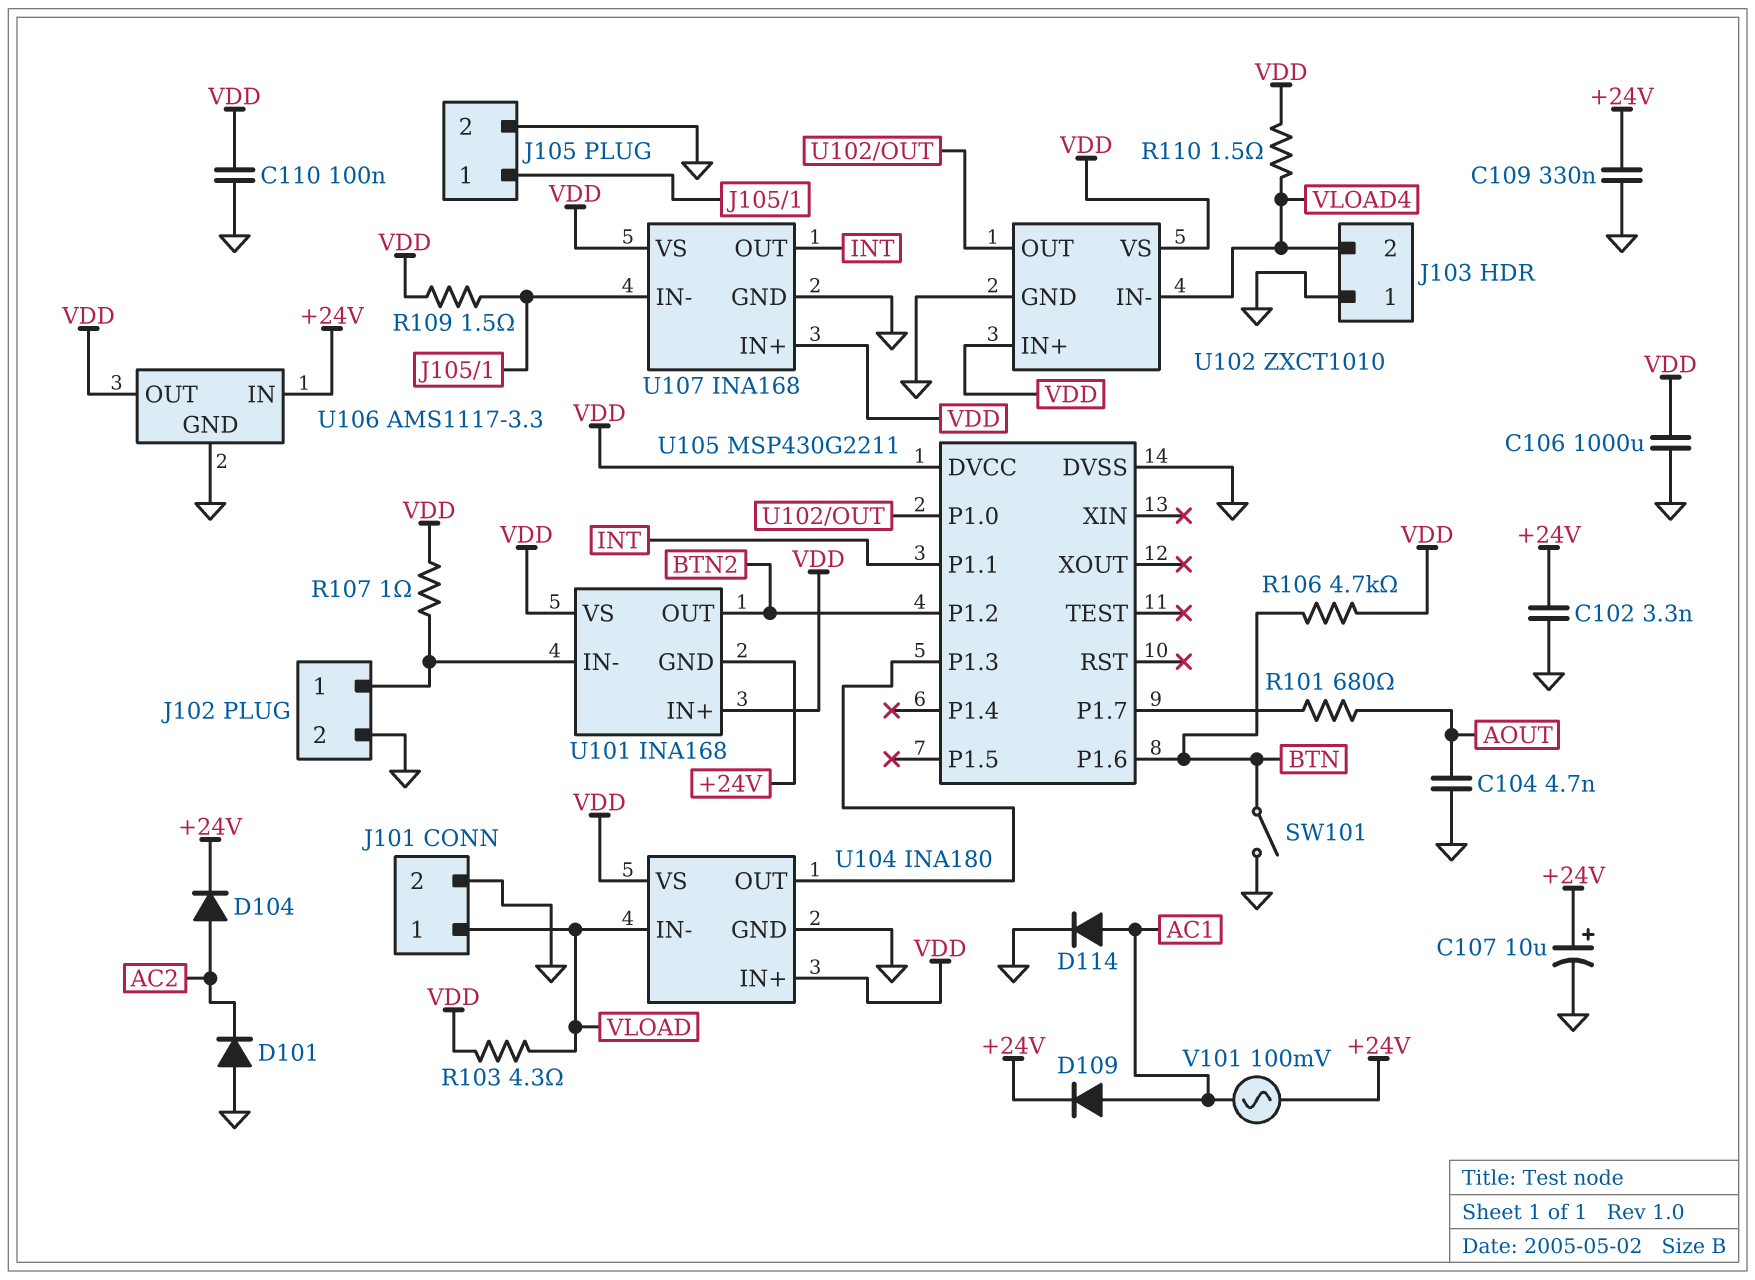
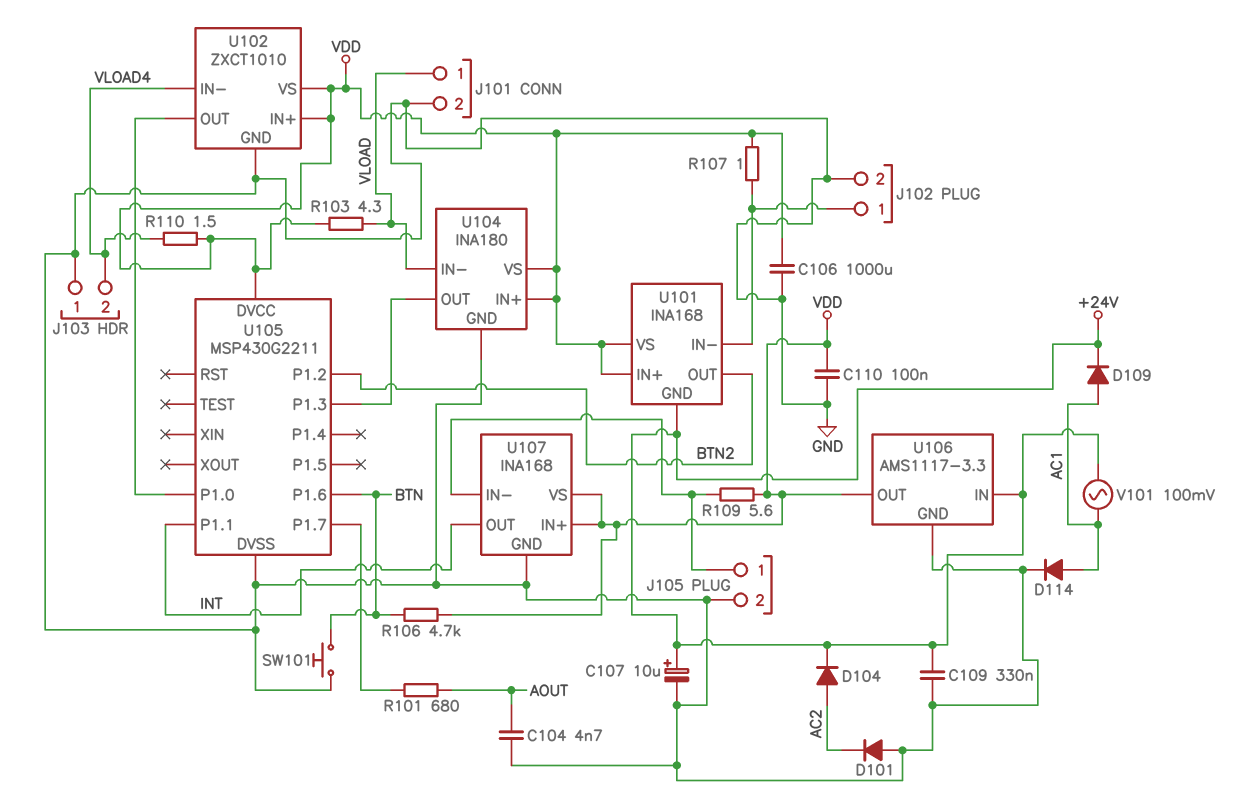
C102: 3.3nF (+24V, GND) -> none
R109: 1.5 (J105/1, VDD) -> 5.6 (J105/1, VDD)
SW101: switch (BTN, GND) -> button (BTN, GND)

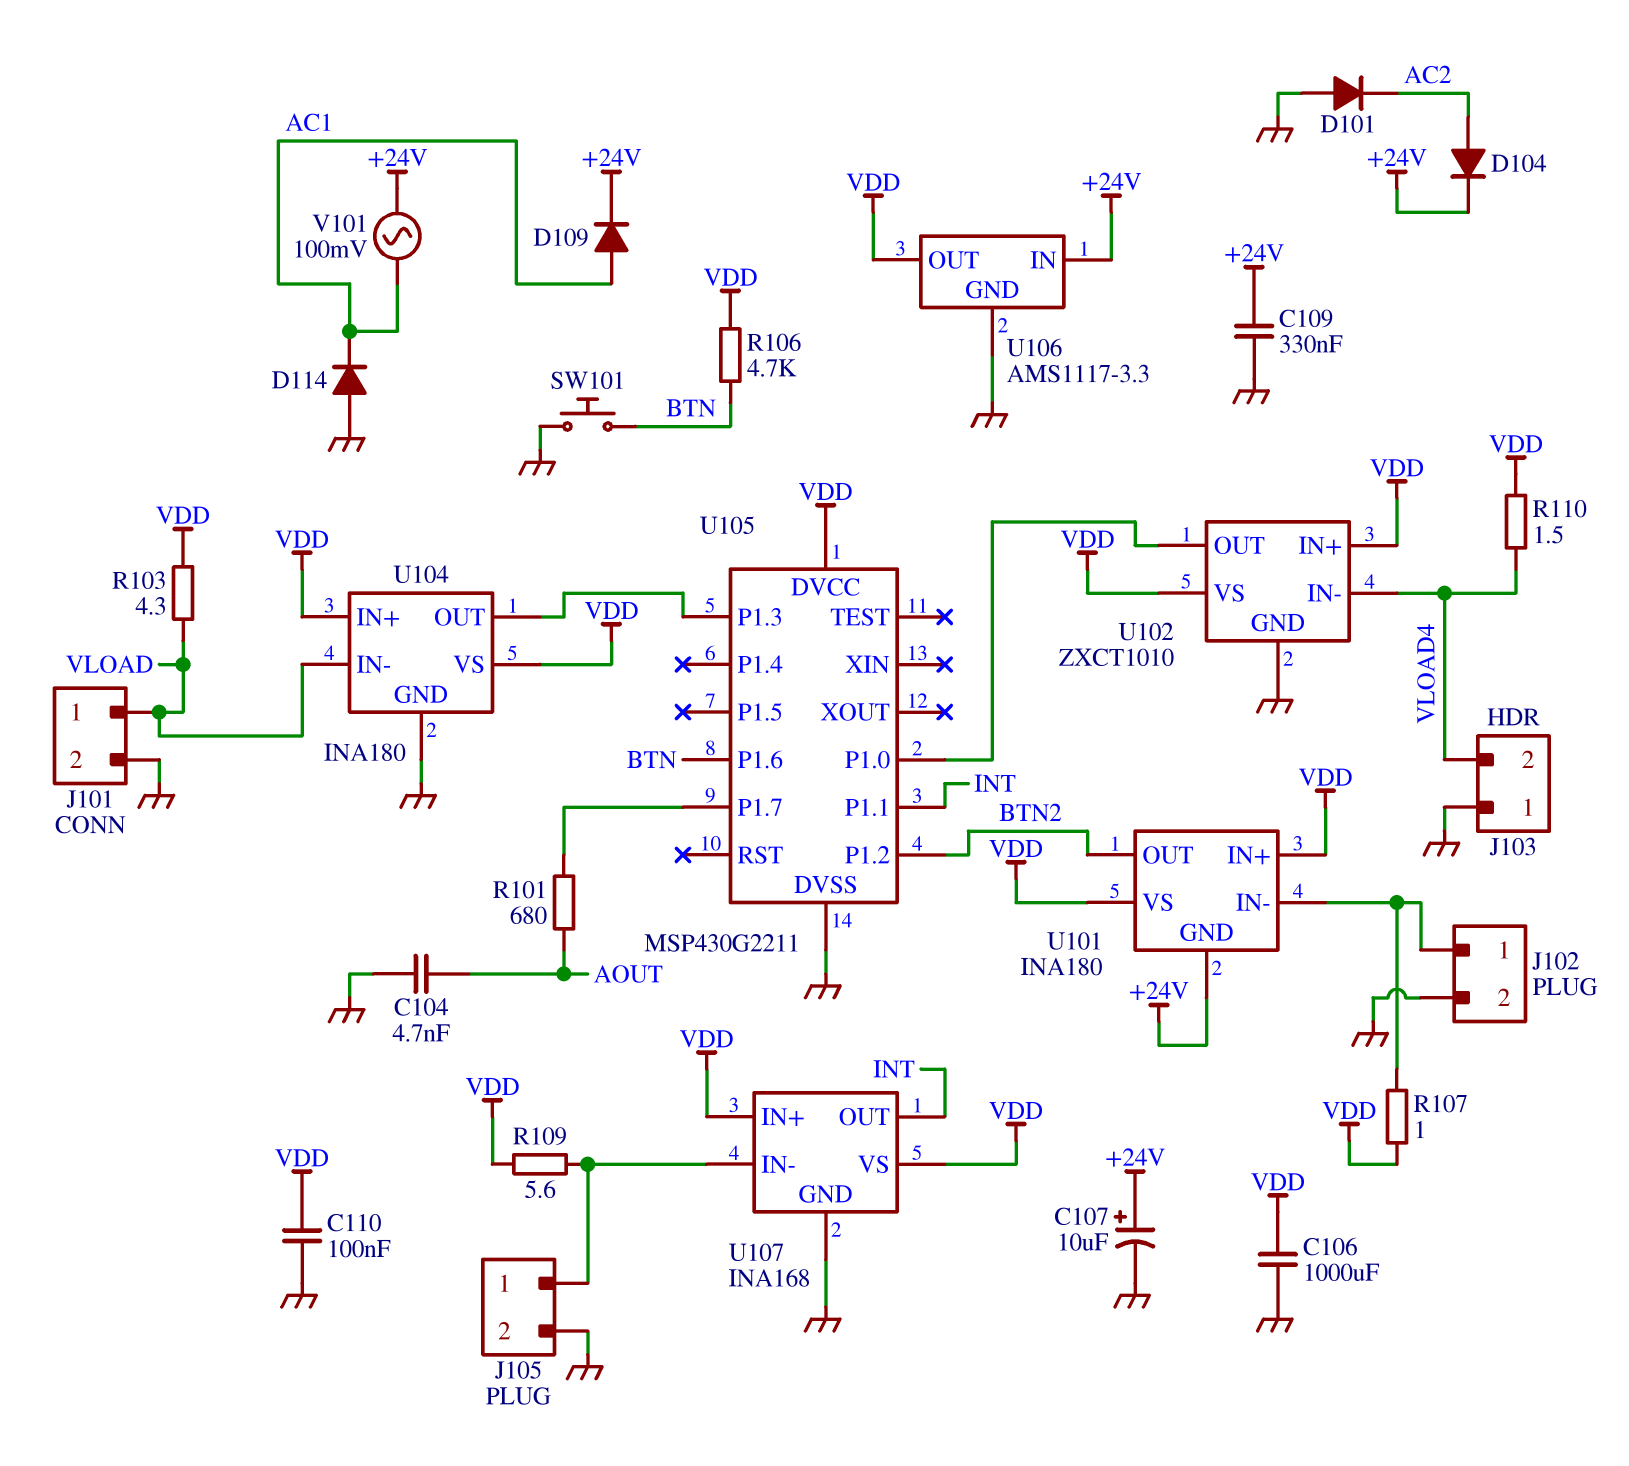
D114: diode (A AC1, K GND) -> diode (A GND, K AC1)
U101: INA168 -> INA180

